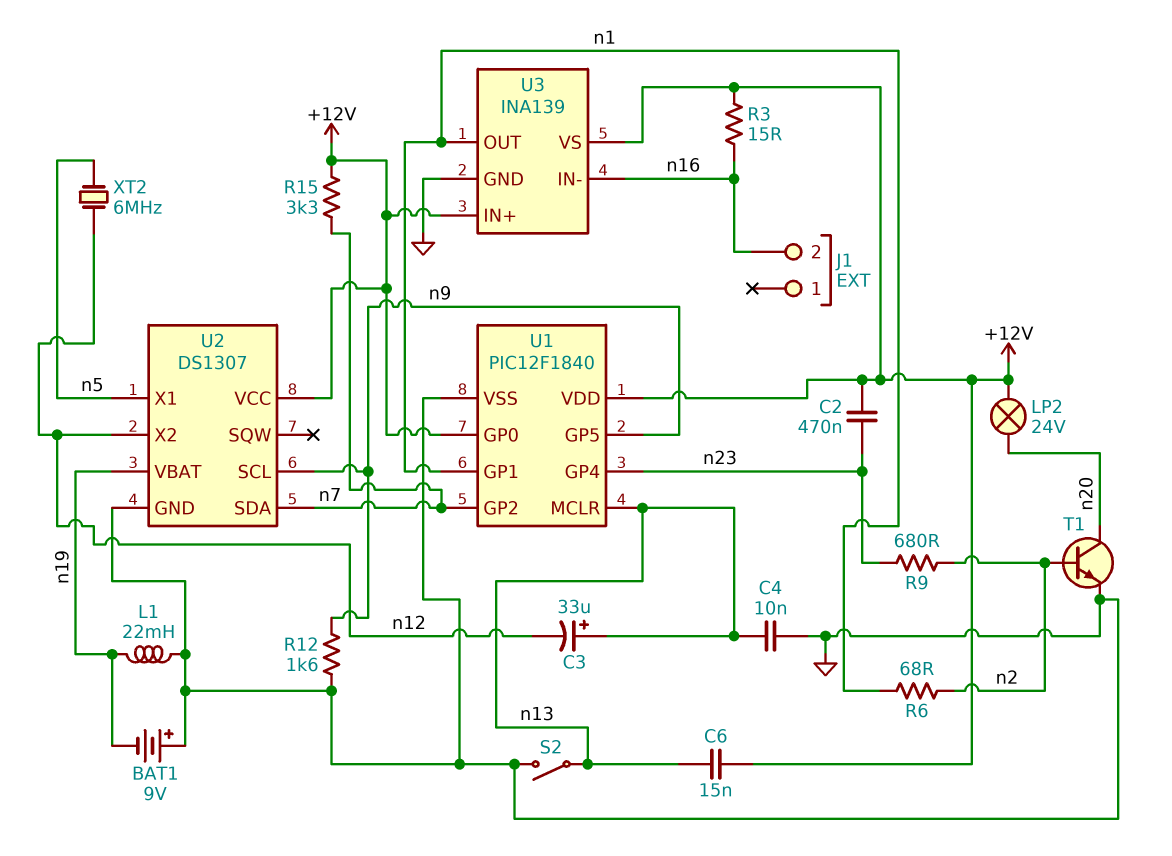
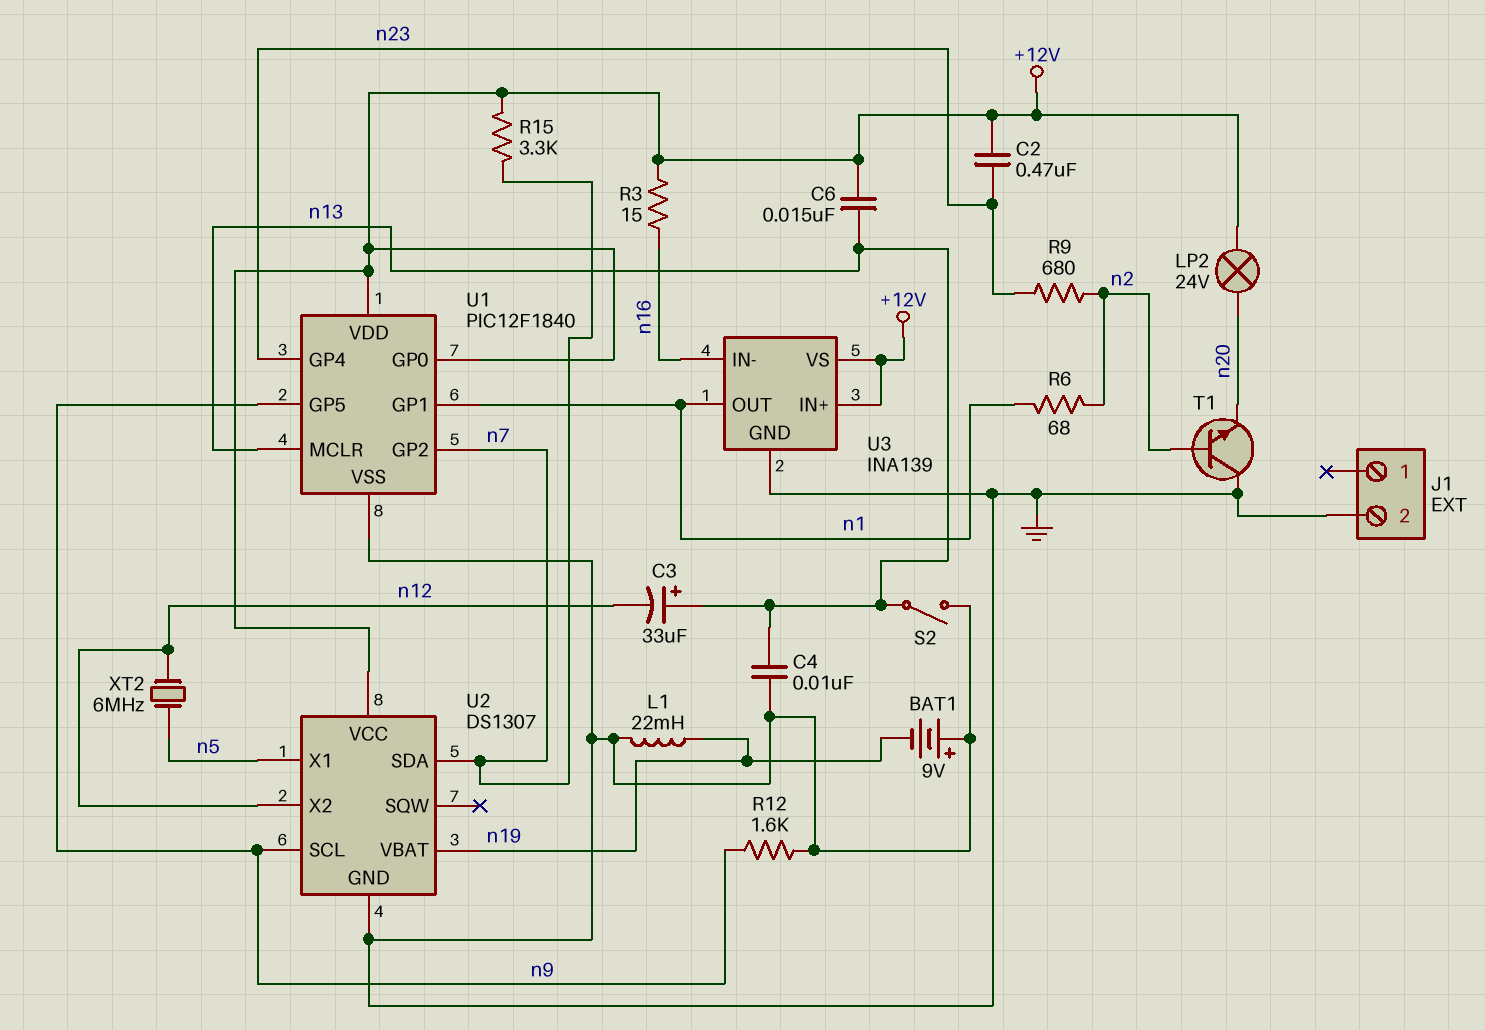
J1 pin 2: n16 -> GND
T1: NPN (B n2, C n20, E GND) -> NPN (B n2, C GND, E n20)

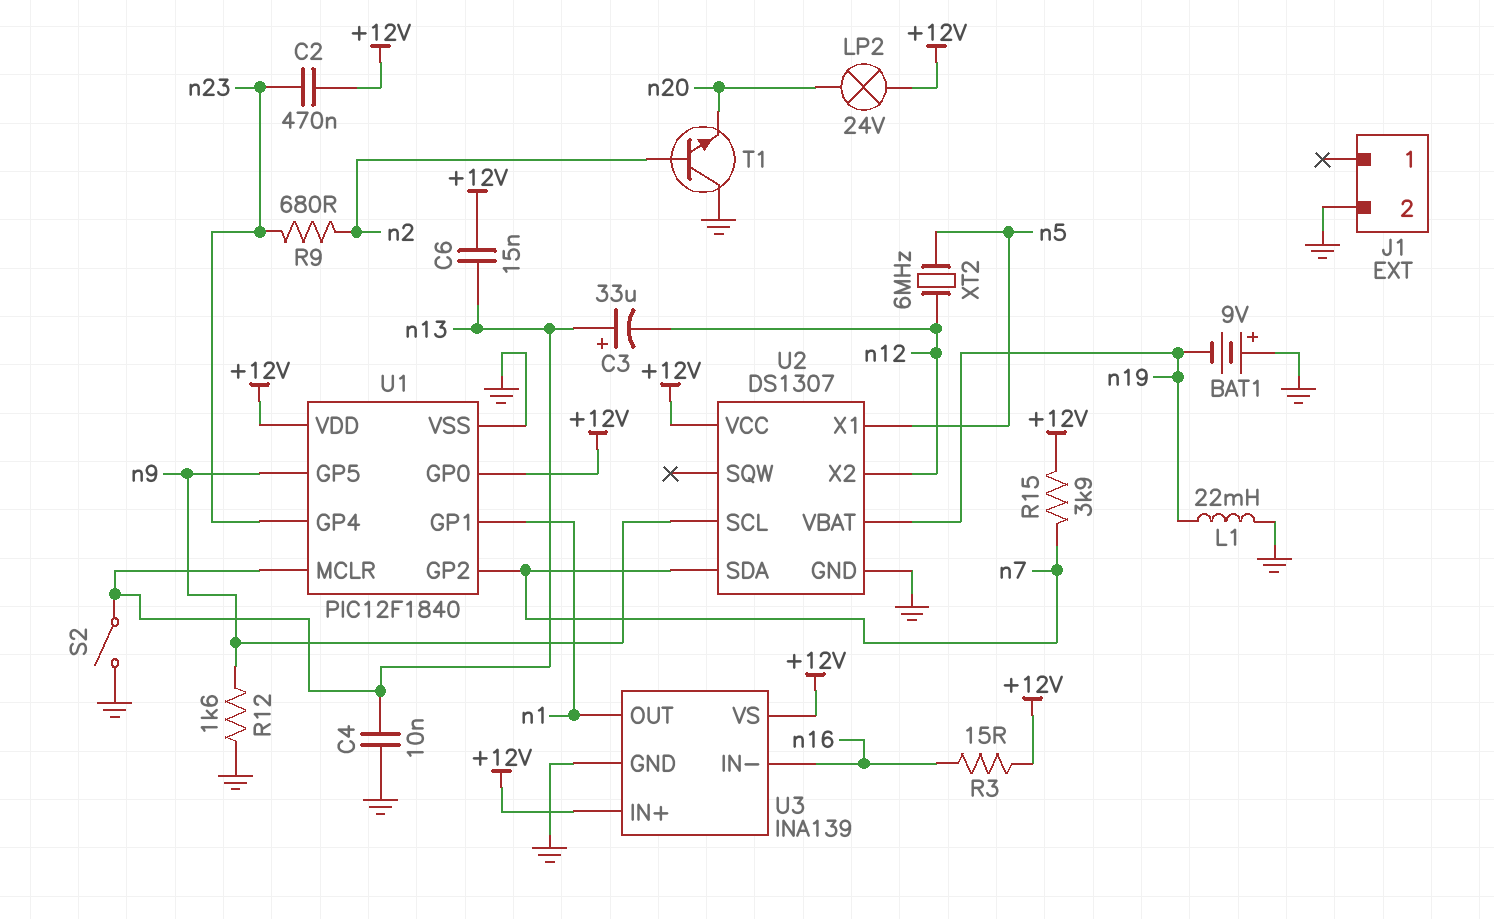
R6: 68 (n1, n2) -> none
R15: 3.3k (+12V, n7) -> 3.9k (+12V, n7)

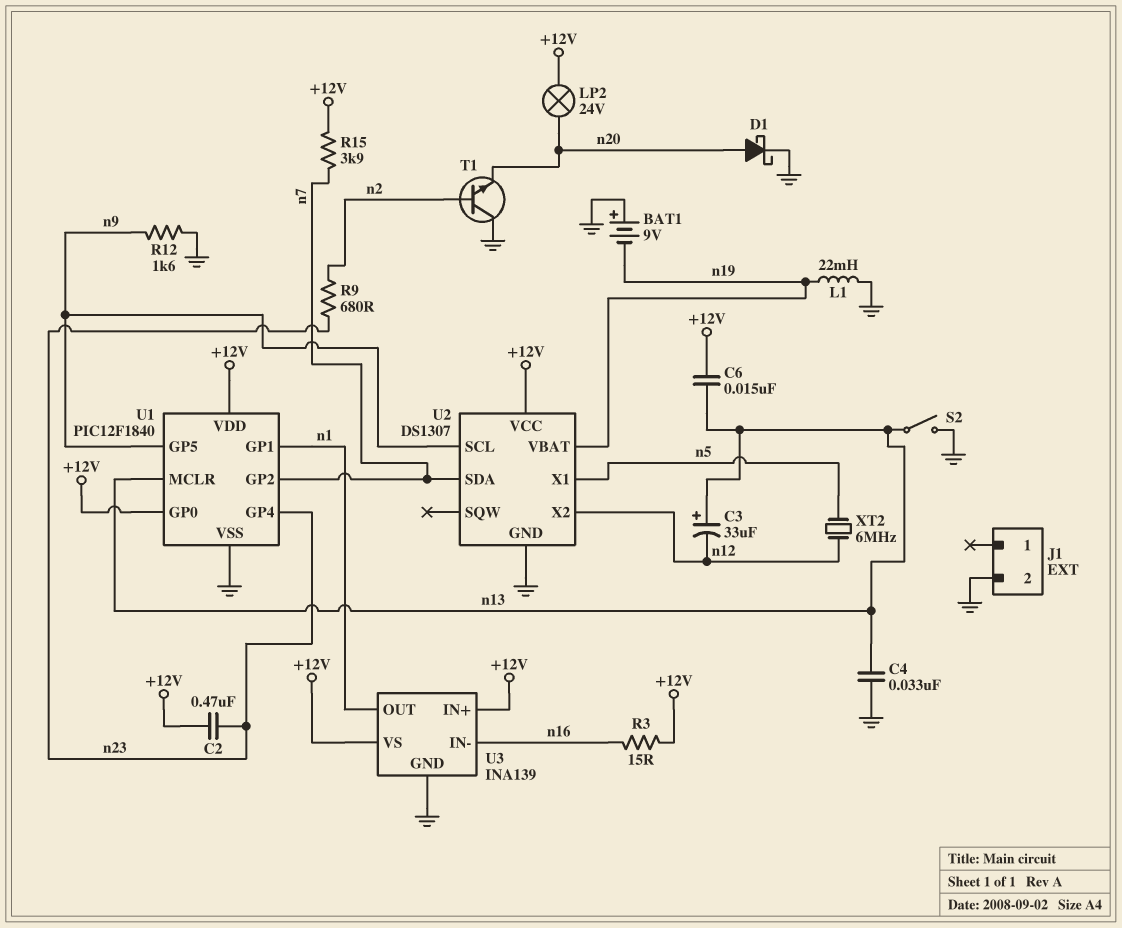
C4: 10nF (GND, n13) -> 33nF (GND, n13)
D1: none -> schottky (A n20, K GND)

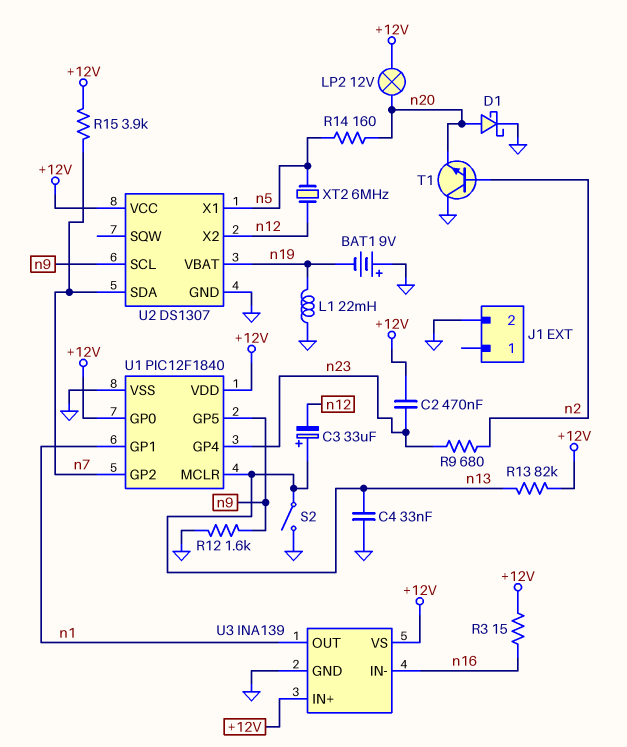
C6: 15nF (+12V, n13) -> none
LP2: lamp 24V (+12V, n20) -> lamp 12V (+12V, n20)
R13: none -> 82k (+12V, n13)
R14: none -> 160 (n5, n20)

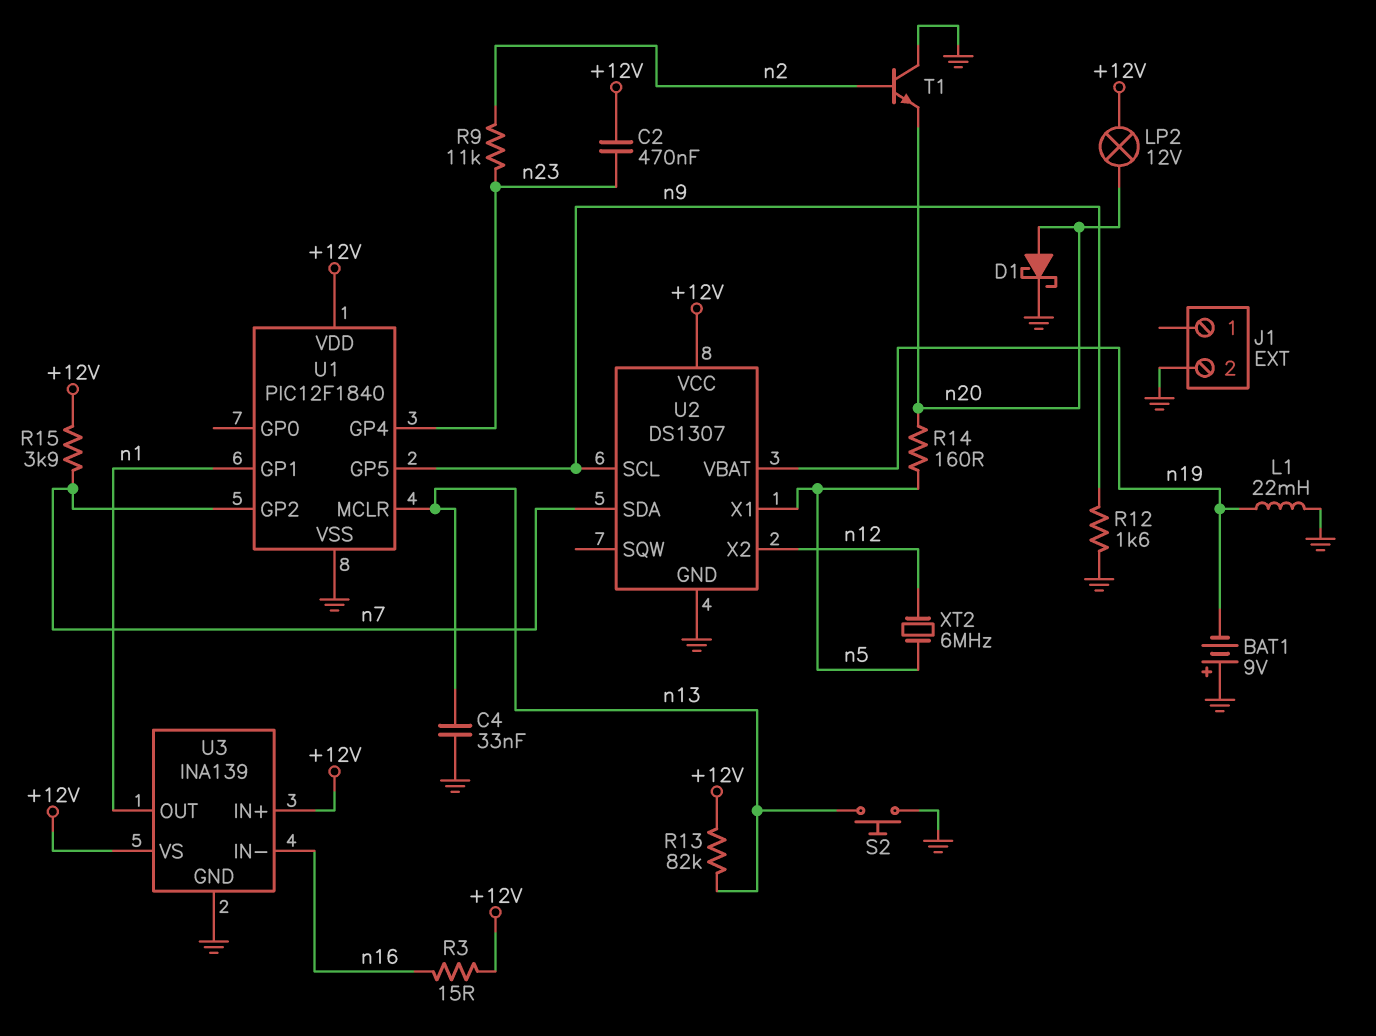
C3: 33uF (plus n13, minus n12) -> none
R9: 680 (n2, n23) -> 11k (n2, n23)
S2: switch (GND, n13) -> button (GND, n13)
U1 pin GP0: +12V -> none

